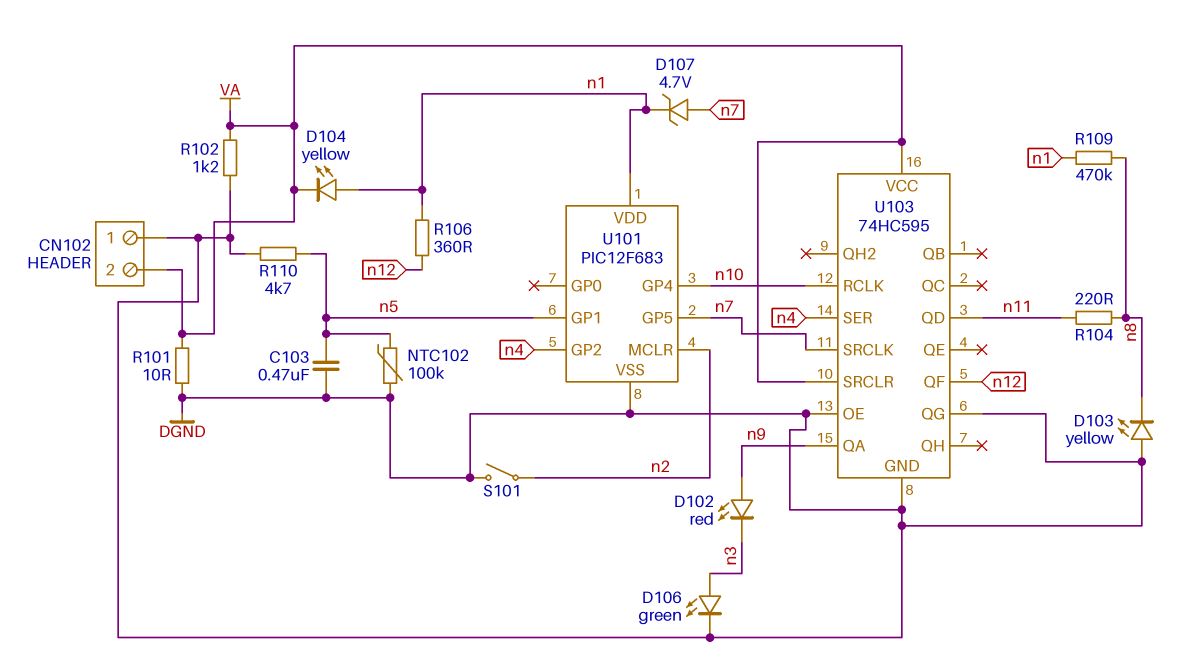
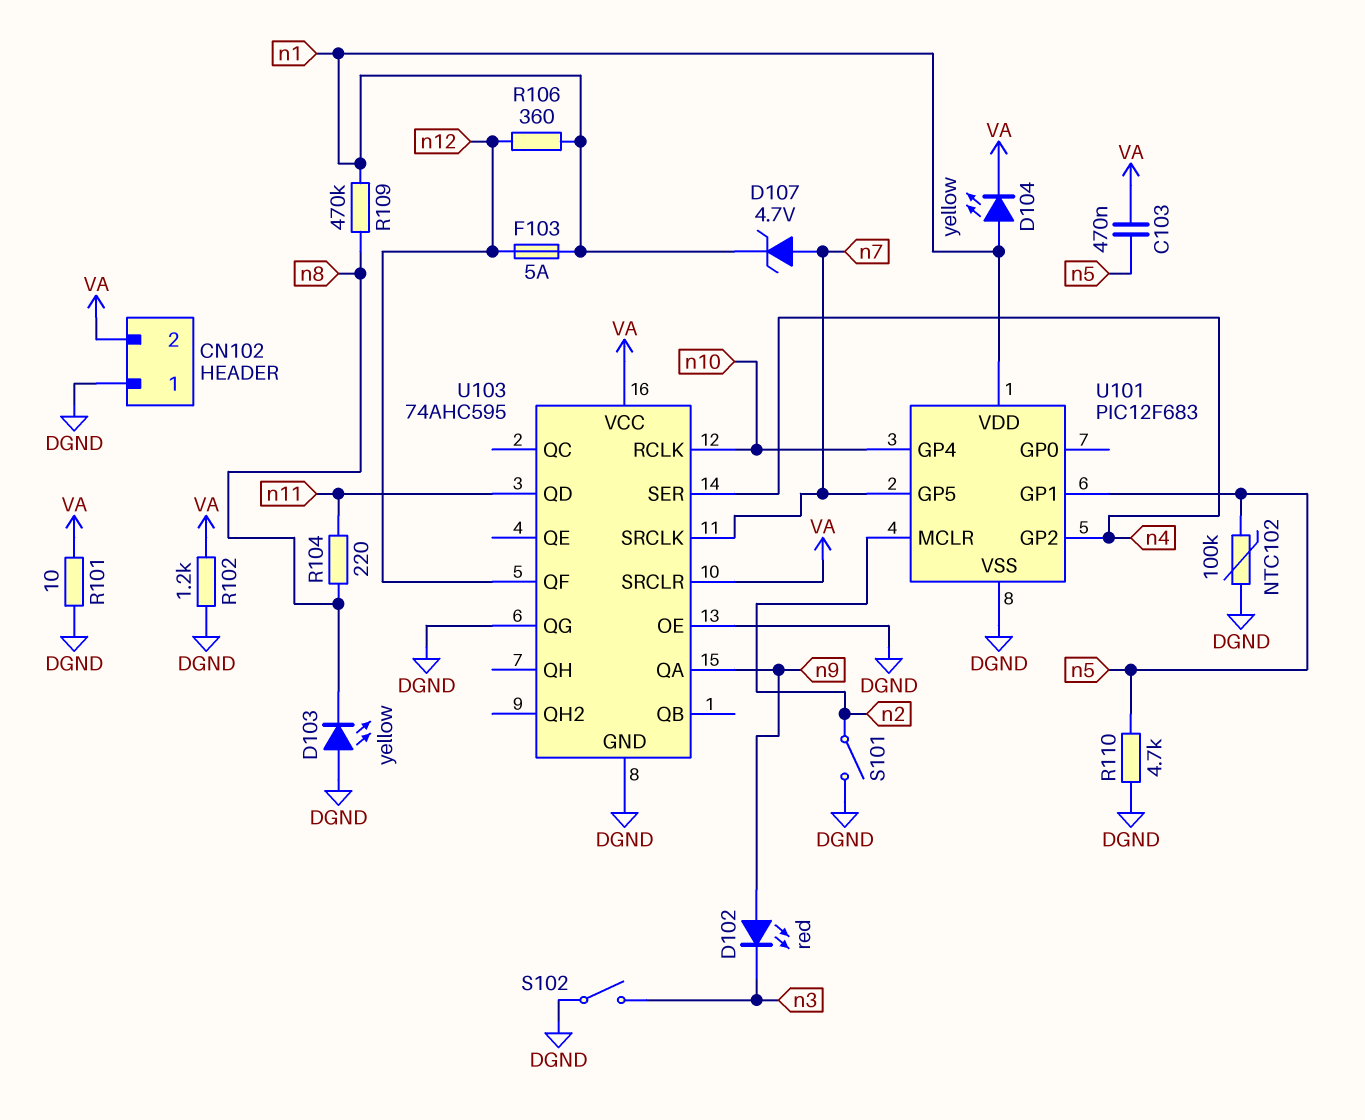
C103: 470nF (DGND, n5) -> 470nF (VA, n5)
D106: LED green (A n3, K DGND) -> none
F103: none -> 5A (n1, n12)
S102: none -> switch (DGND, n3)
U103: 74HC595 -> 74AHC595

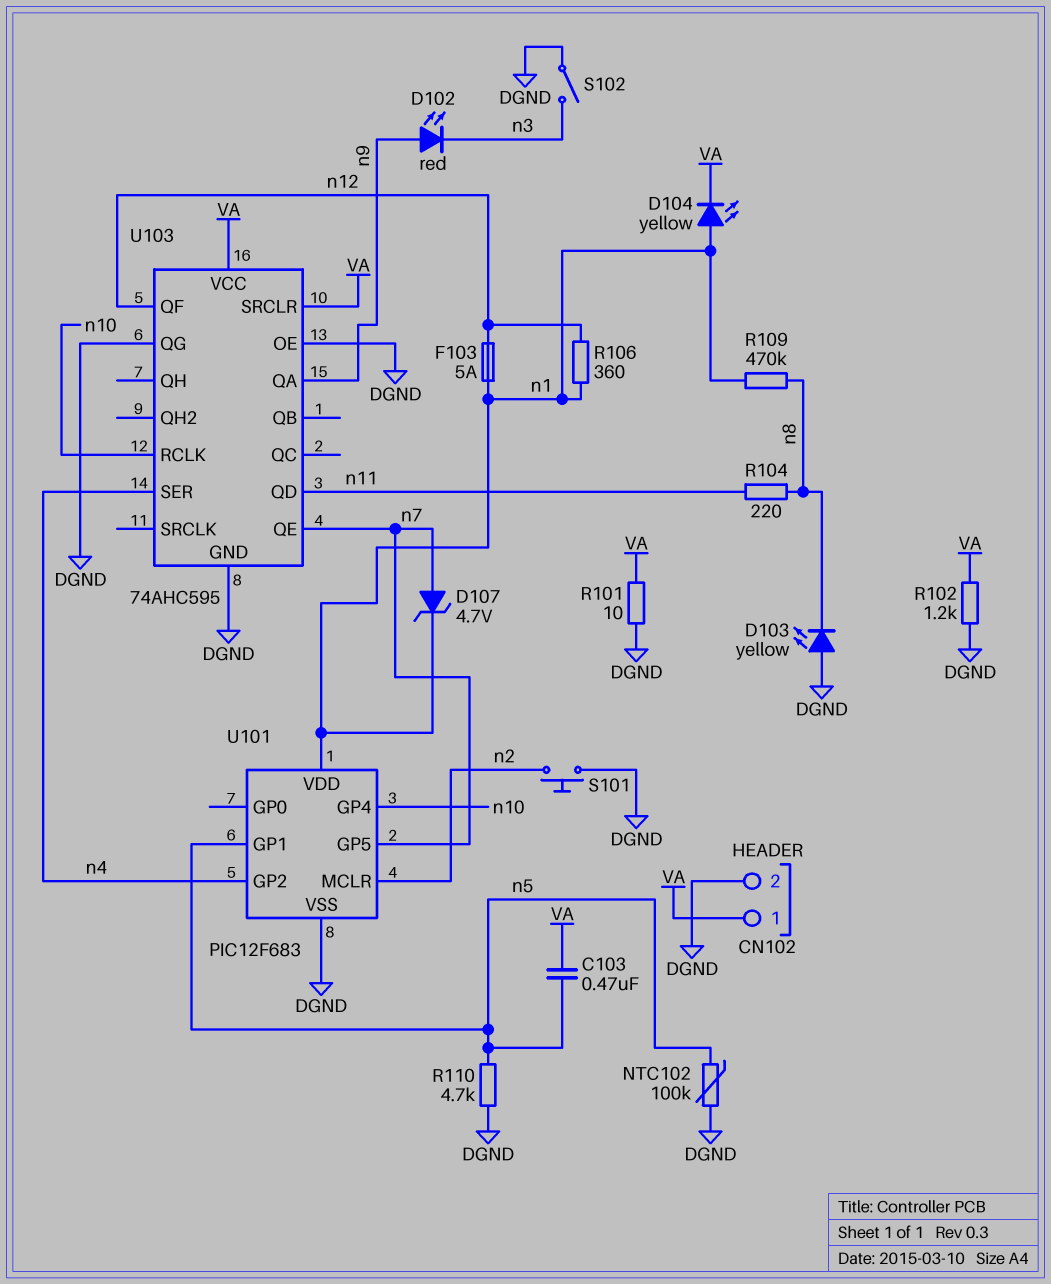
CN102 pin 1: DGND -> VA
CN102 pin 2: VA -> DGND
S101: switch (DGND, n2) -> button (DGND, n2)
U103 pin QE: none -> n7
U103 pin SRCLK: n7 -> none

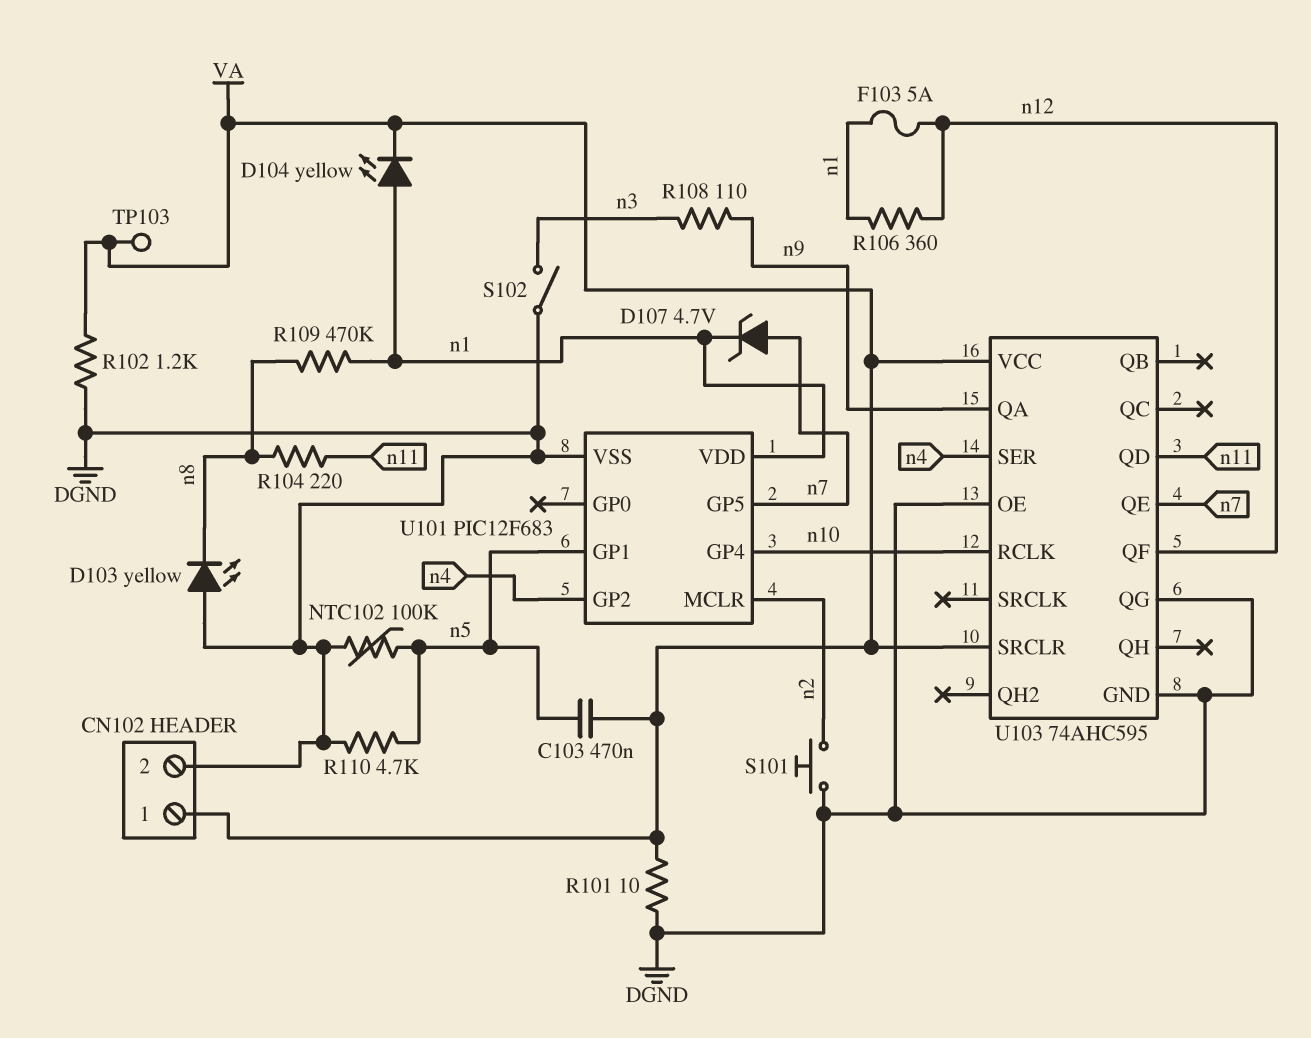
D102: LED red (A n9, K n3) -> none
R108: none -> 110 (n3, n9)
TP103: none -> test point (VA)

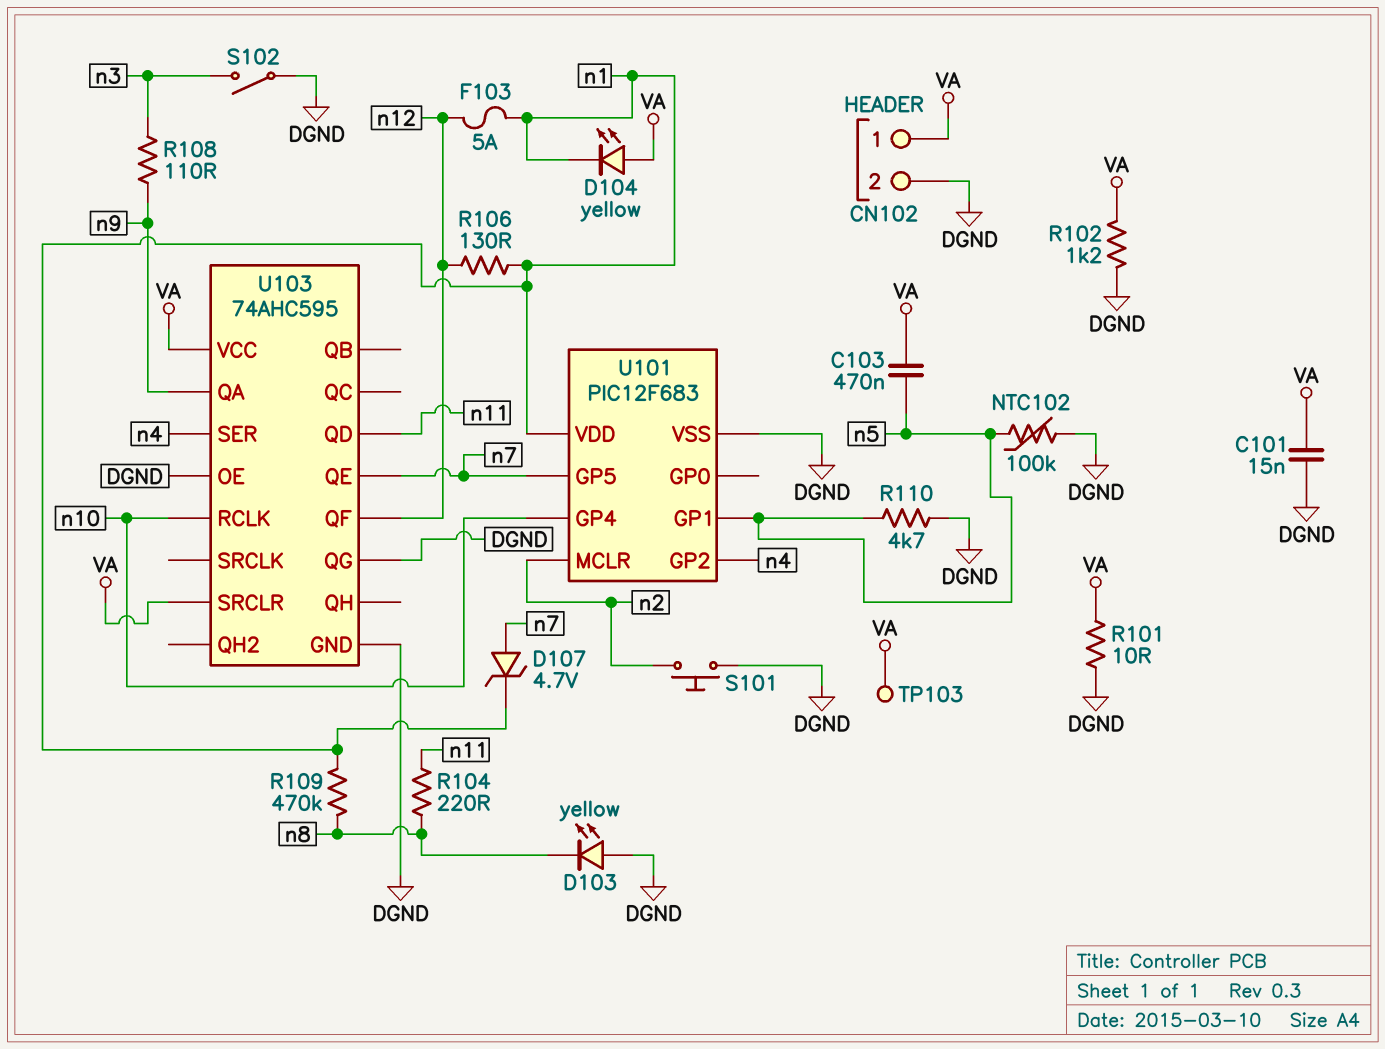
C101: none -> 15nF (DGND, VA)
D104: LED yellow (A n1, K VA) -> LED yellow (A VA, K n1)
R106: 360 (n1, n12) -> 130 (n1, n12)

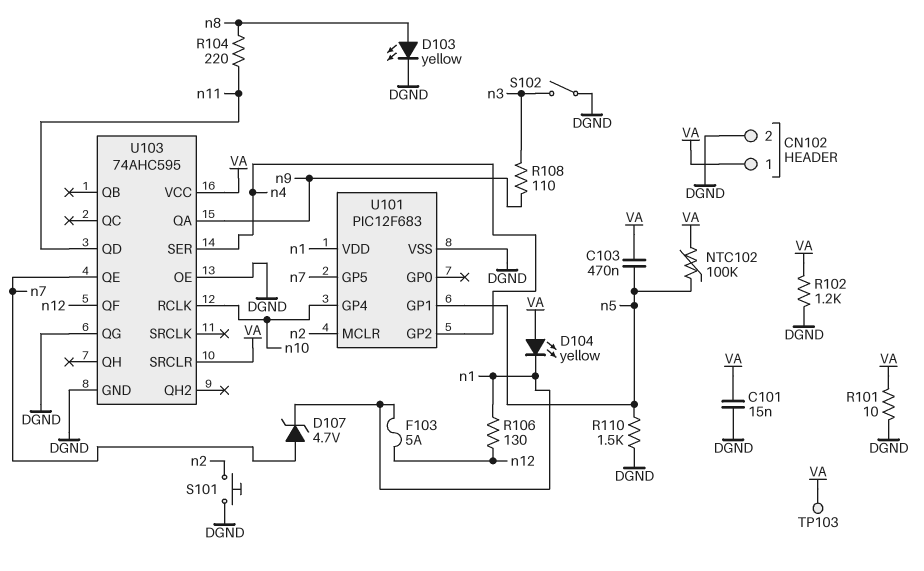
D103: LED yellow (A DGND, K n8) -> LED yellow (A n8, K DGND)
NTC102: 100k (DGND, n5) -> 100k (VA, n5)
R109: 470k (n1, n8) -> none
R110: 4.7k (DGND, n5) -> 1.5k (DGND, n5)

